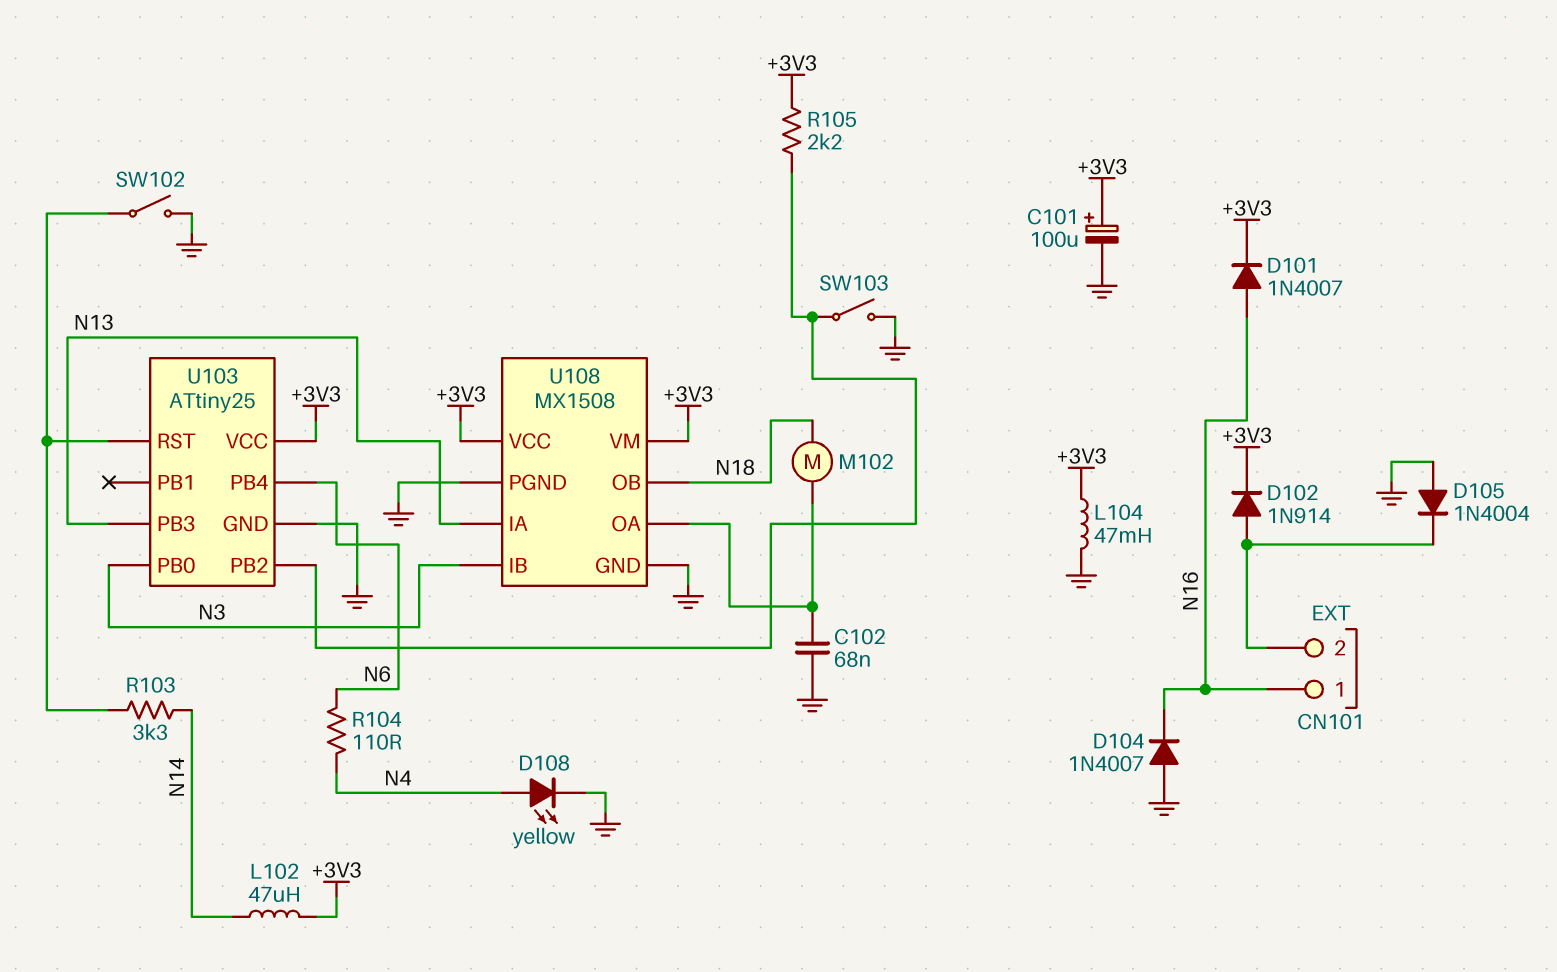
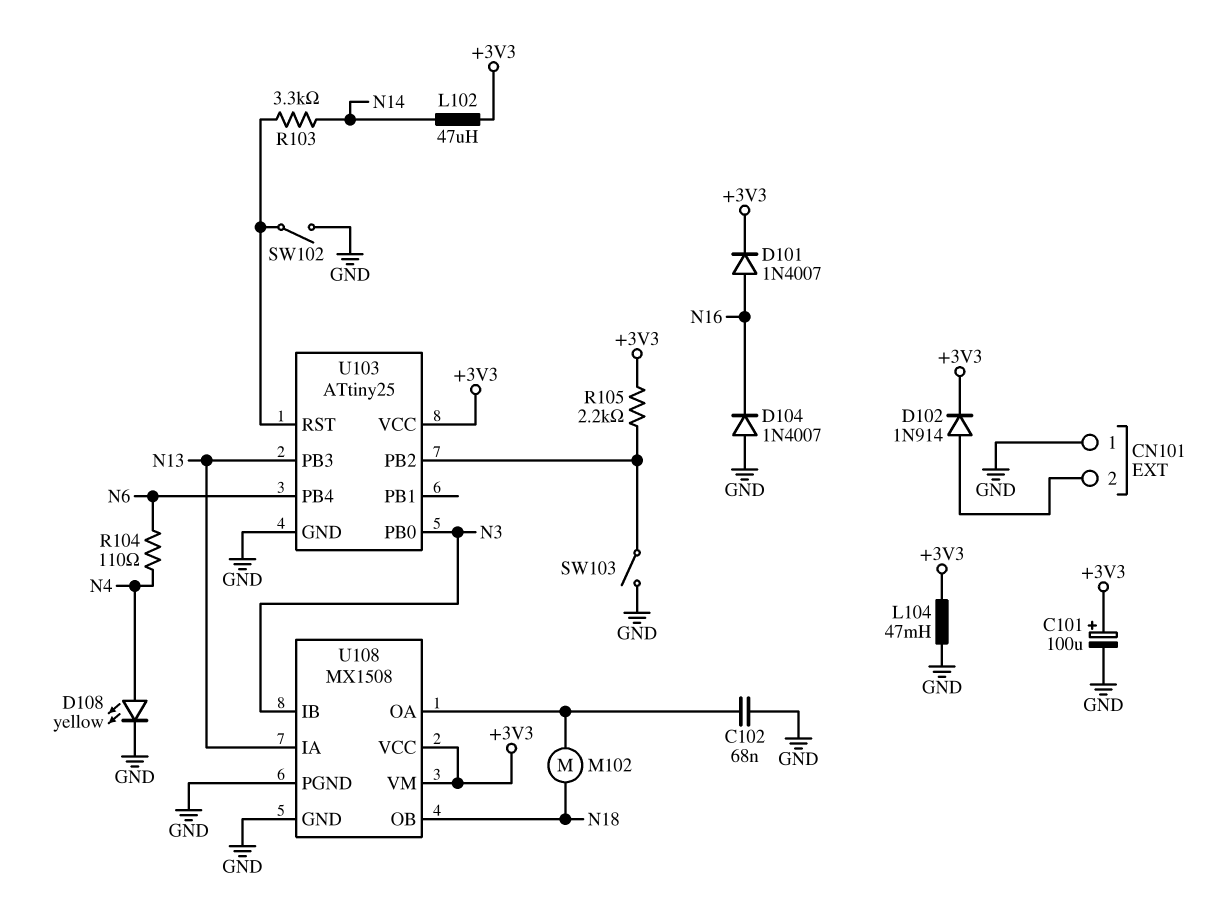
CN101 pin 1: N16 -> GND
D105: diode 1N4004 (A GND, K CN101/2) -> none

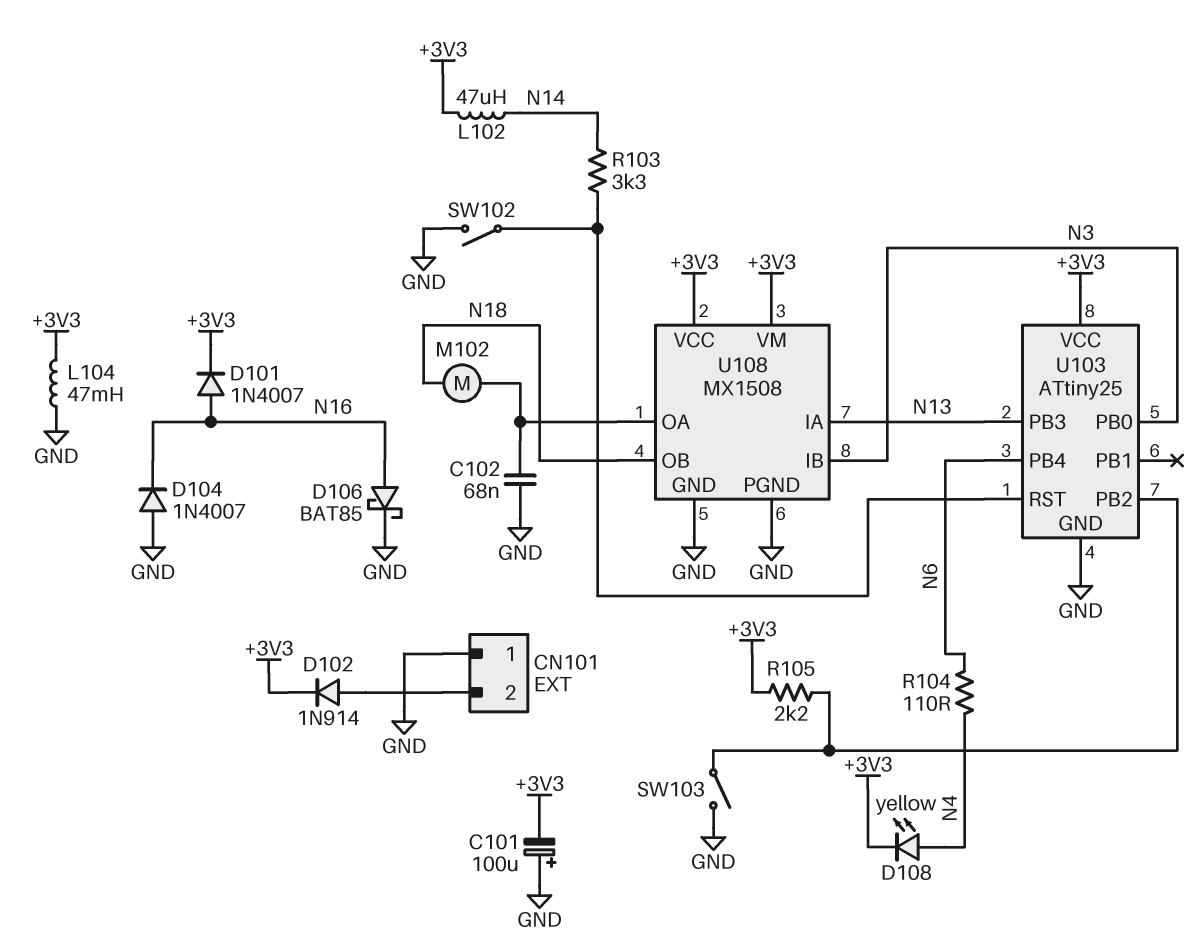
C101: 100uF (plus +3V3, minus GND) -> 100uF (plus GND, minus +3V3)
D106: none -> schottky BAT85 (A N16, K GND)
D108: LED yellow (A N4, K GND) -> LED yellow (A N4, K +3V3)

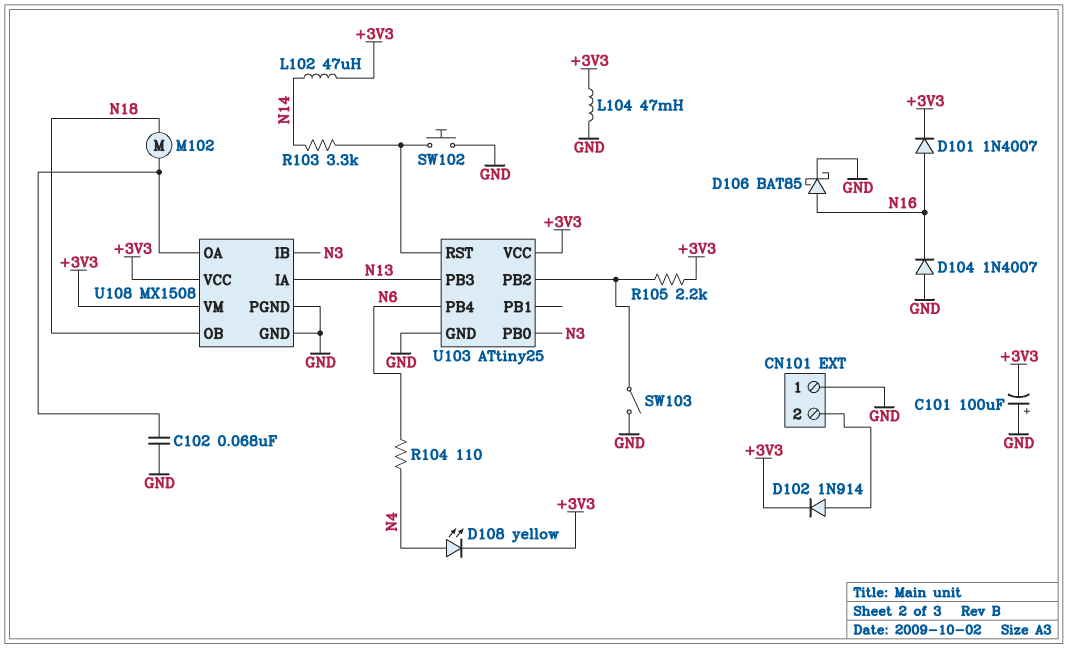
SW102: switch (GND, U103/RST) -> button (GND, U103/RST)

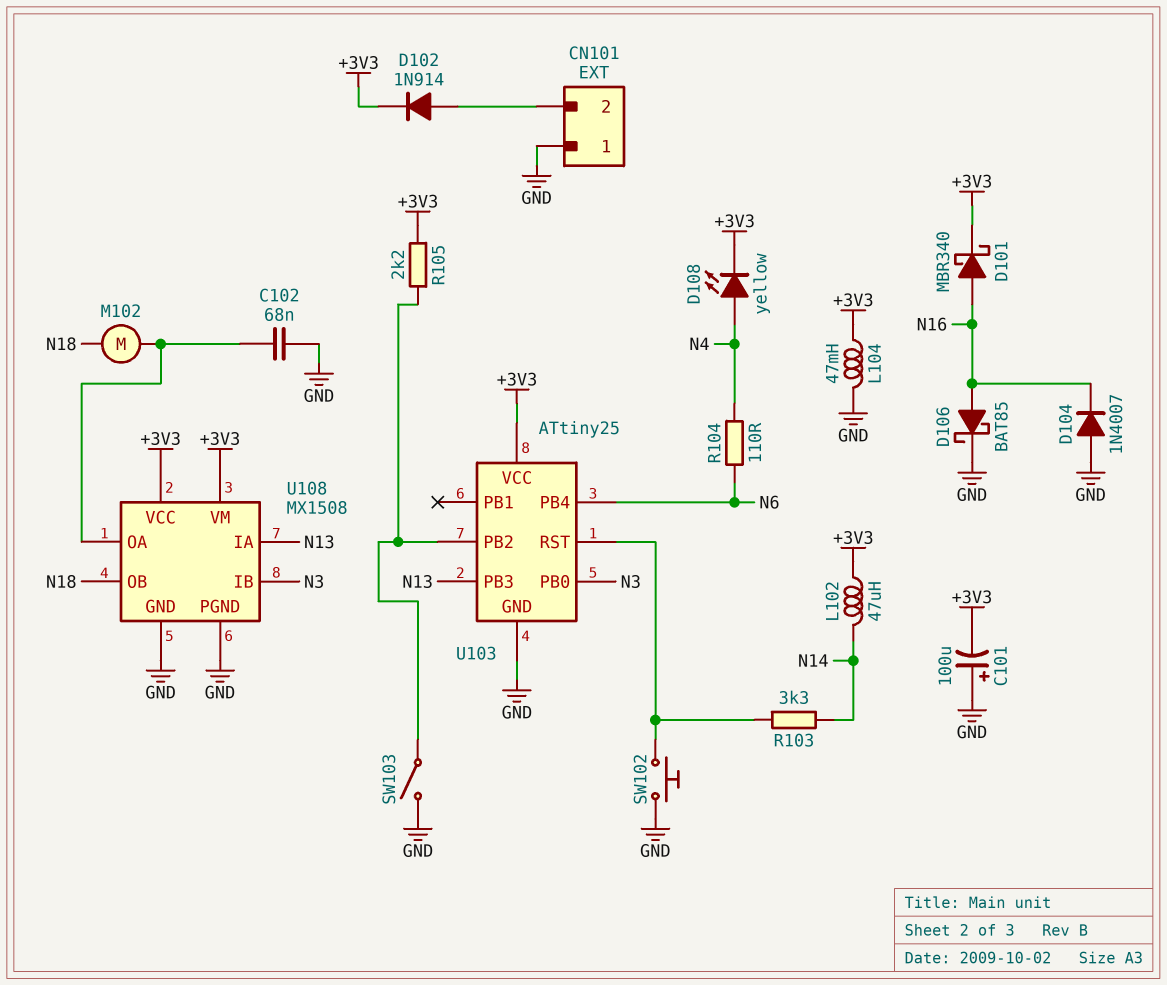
D101: diode 1N4007 (A N16, K +3V3) -> schottky MBR340 (A N16, K +3V3)

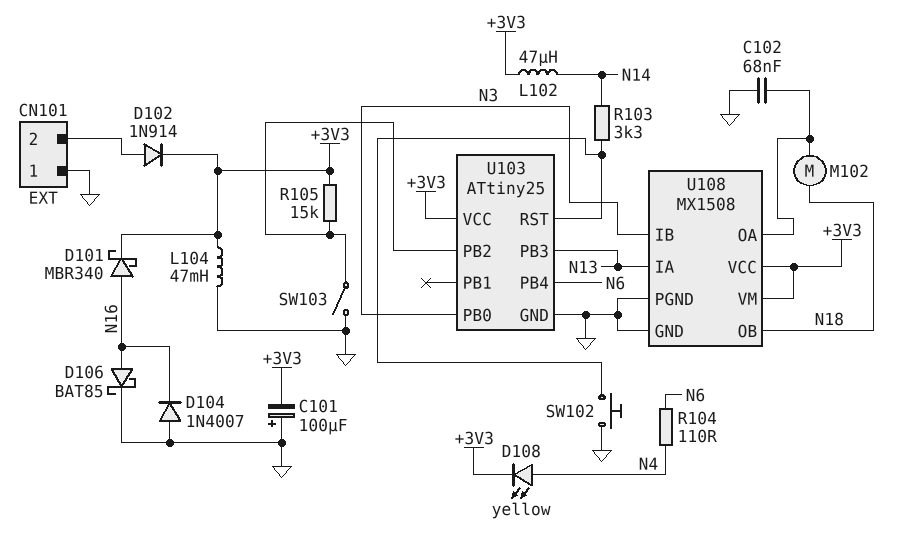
R105: 2.2k (+3V3, U103/PB2) -> 15k (+3V3, U103/PB2)

